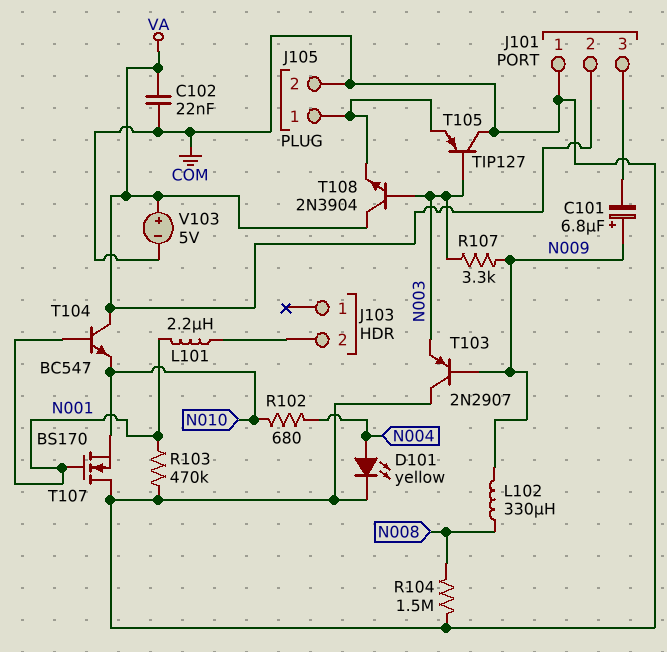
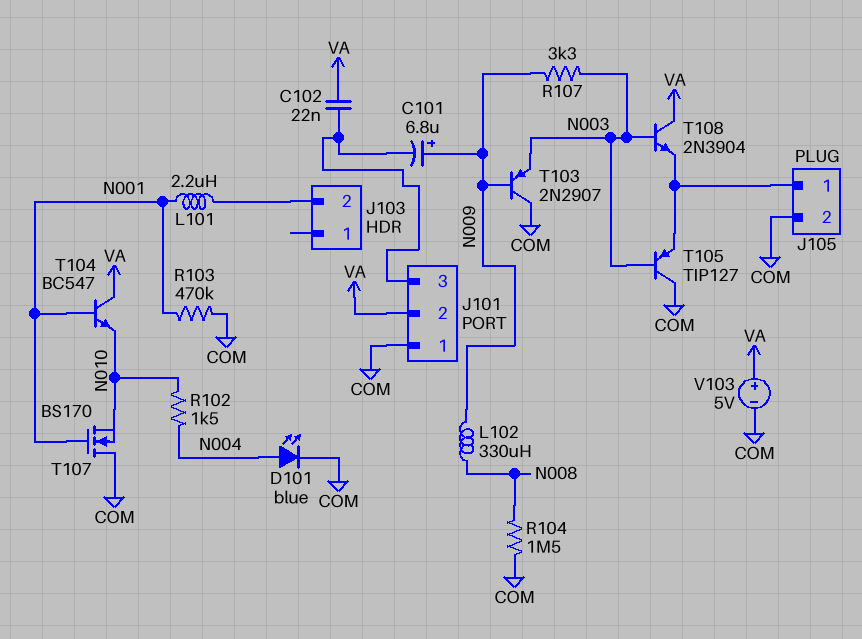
C102: 22nF (COM, VA) -> 22nF (J101/3, VA)
D101: LED yellow (A N004, K COM) -> LED blue (A N004, K COM)
R102: 680 (N004, N010) -> 1.5k (N004, N010)

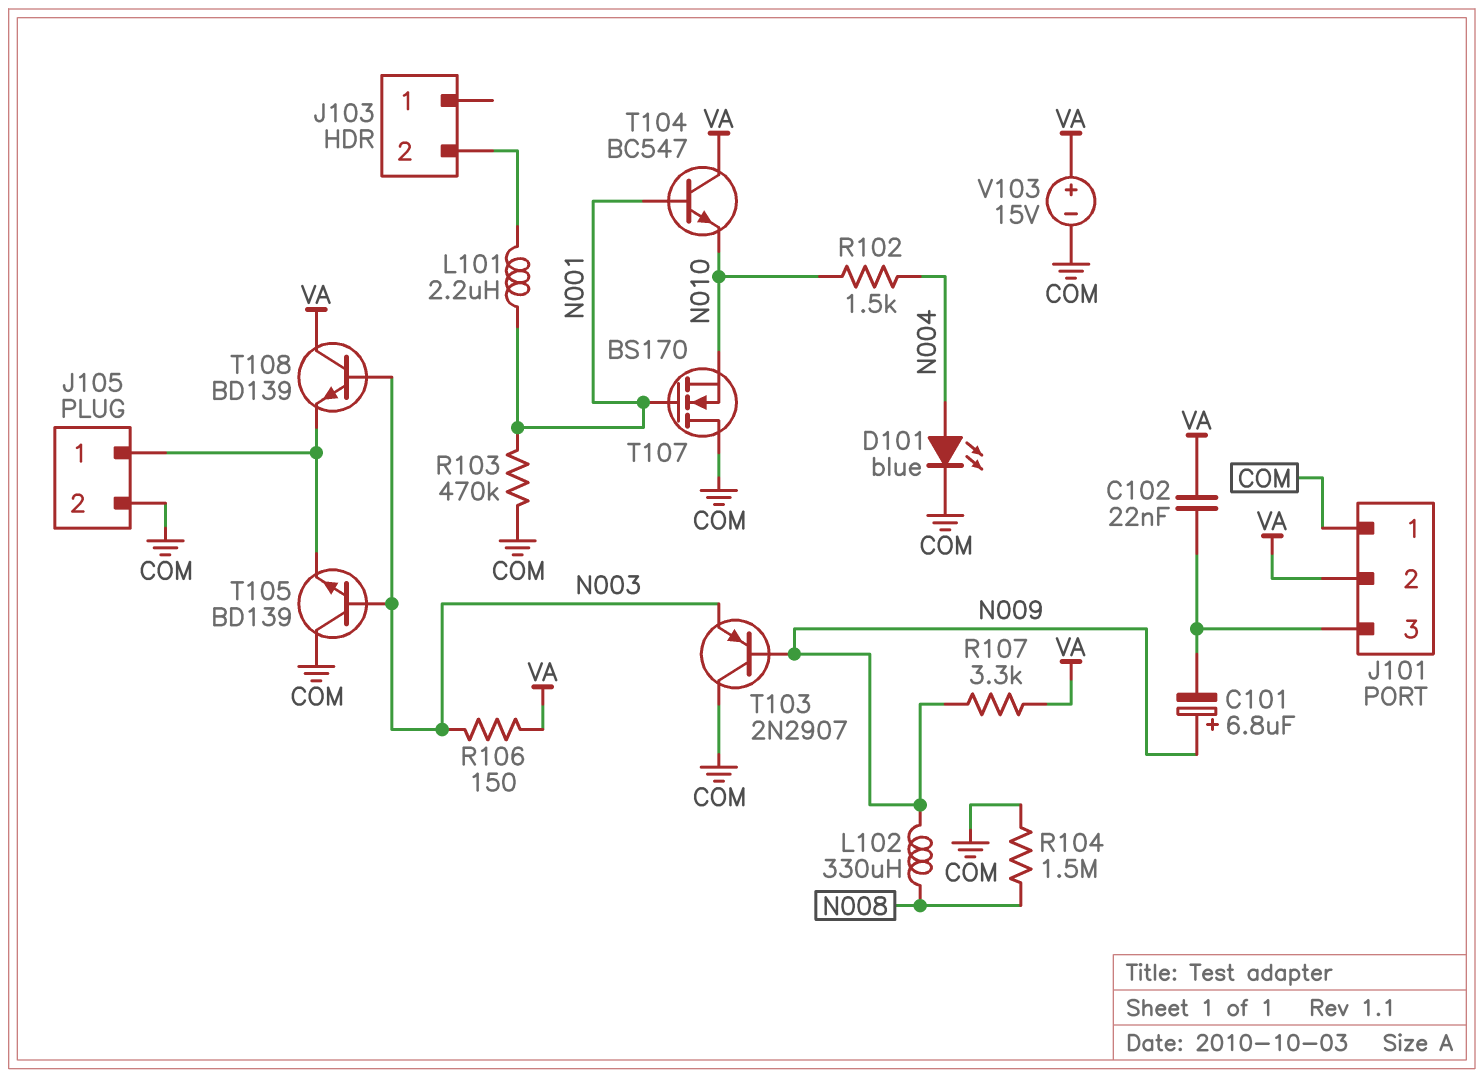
R106: none -> 150 (N003, VA)
R107: 3.3k (N003, N009) -> 3.3k (N009, VA)
T105: PNP TIP127 (B N003, C COM, E J105/1) -> NPN BD139 (B N003, C COM, E J105/1)
T108: NPN 2N3904 (B N003, C VA, E J105/1) -> NPN BD139 (B N003, C VA, E J105/1)
V103: 5V (plus VA, minus COM) -> 15V (plus VA, minus COM)

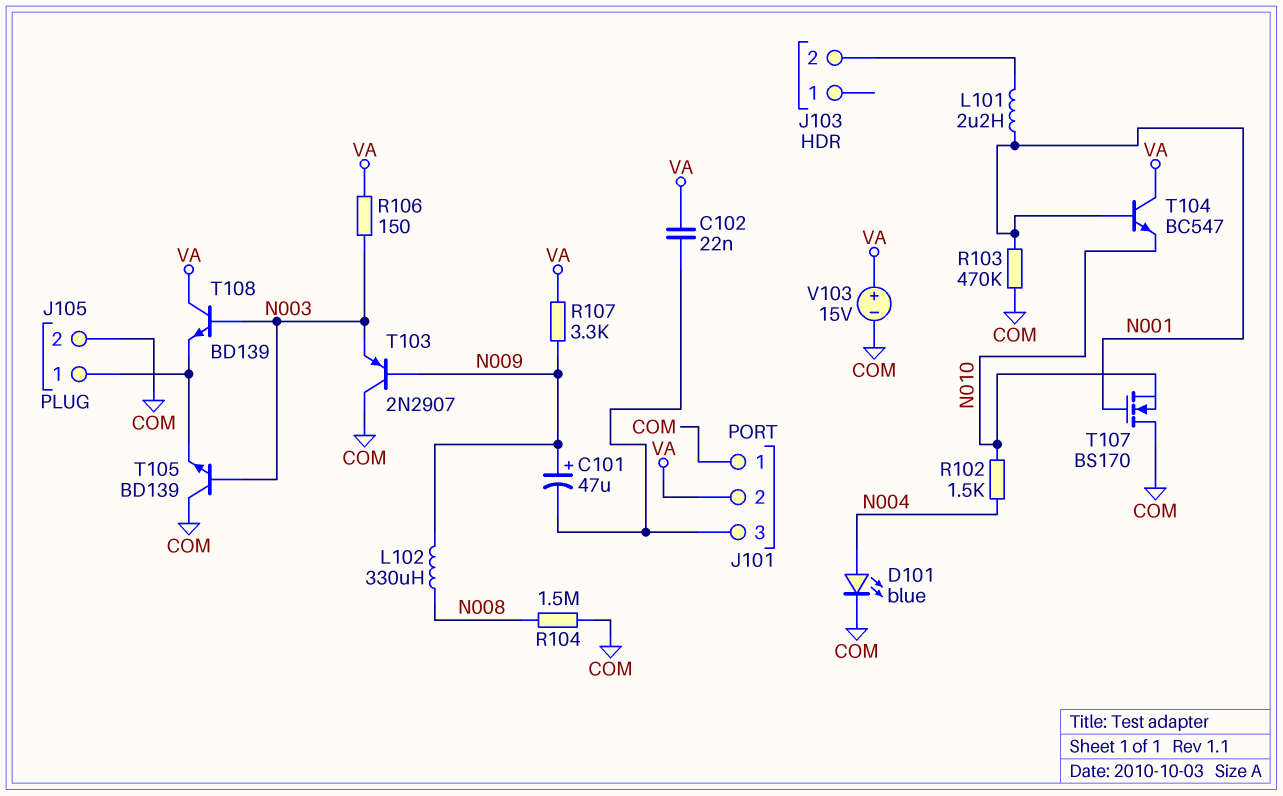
C101: 6.8uF (plus N009, minus J101/3) -> 47uF (plus N009, minus J101/3)

